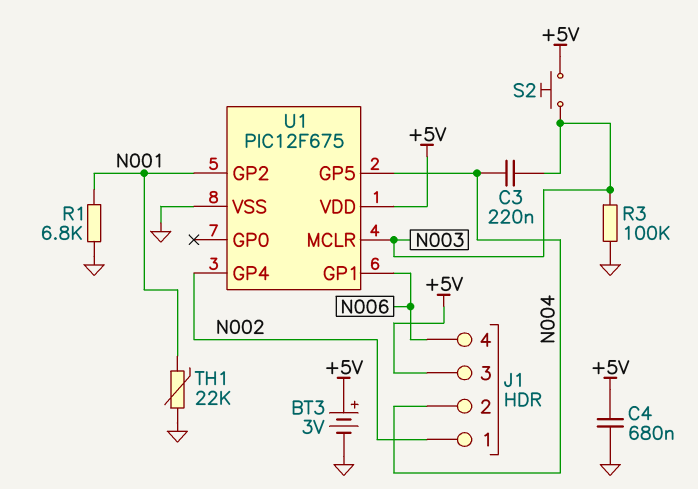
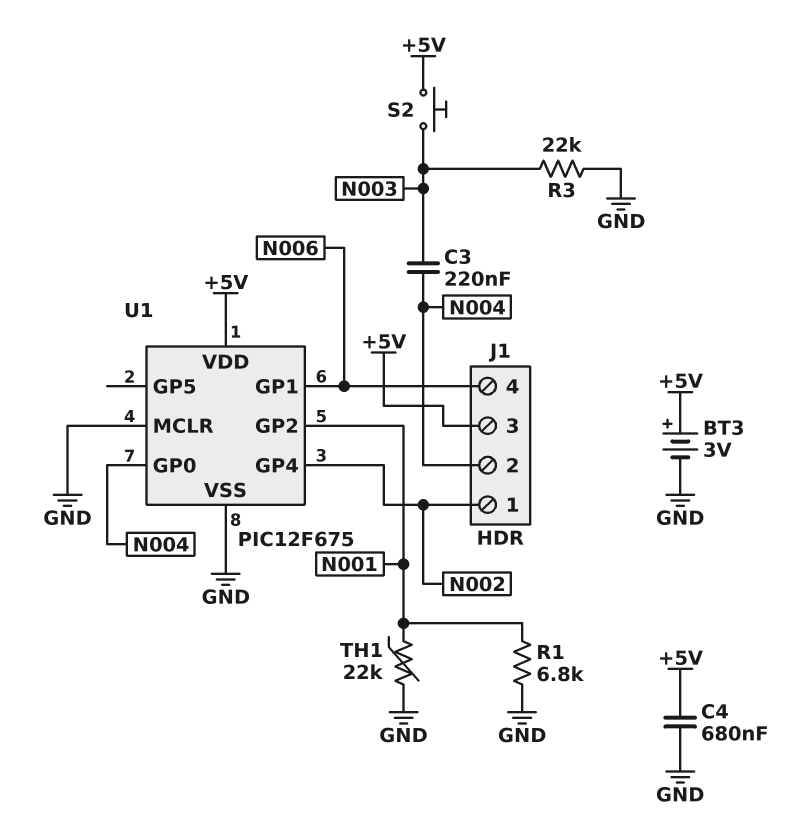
R3: 100k (GND, N003) -> 22k (GND, N003)
U1 pin GP0: none -> N004
U1 pin GP5: N004 -> none
U1 pin MCLR: N003 -> GND

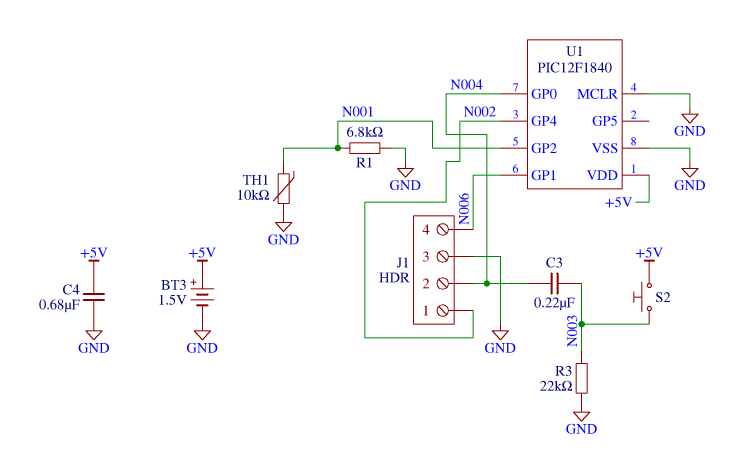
BT3: 3V (plus +5V, minus GND) -> 1.5V (plus +5V, minus GND)
J1 pin 3: +5V -> GND
TH1: 22k (GND, N001) -> 10k (GND, N001)
U1: PIC12F675 -> PIC12F1840

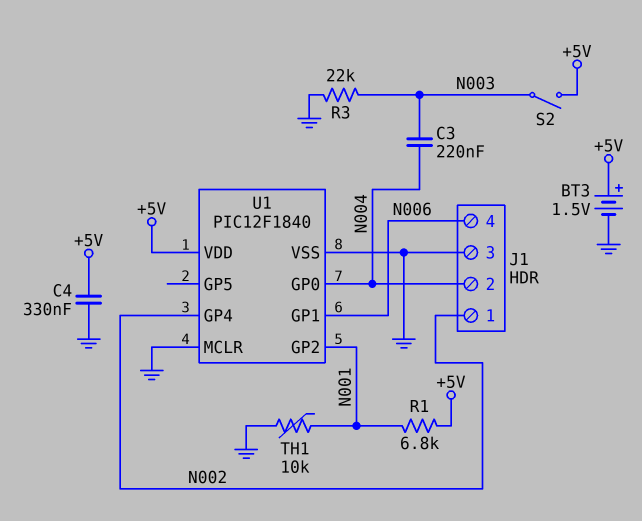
C4: 680nF (+5V, GND) -> 330nF (+5V, GND)
R1: 6.8k (GND, N001) -> 6.8k (+5V, N001)
S2: button (+5V, N003) -> switch (+5V, N003)

